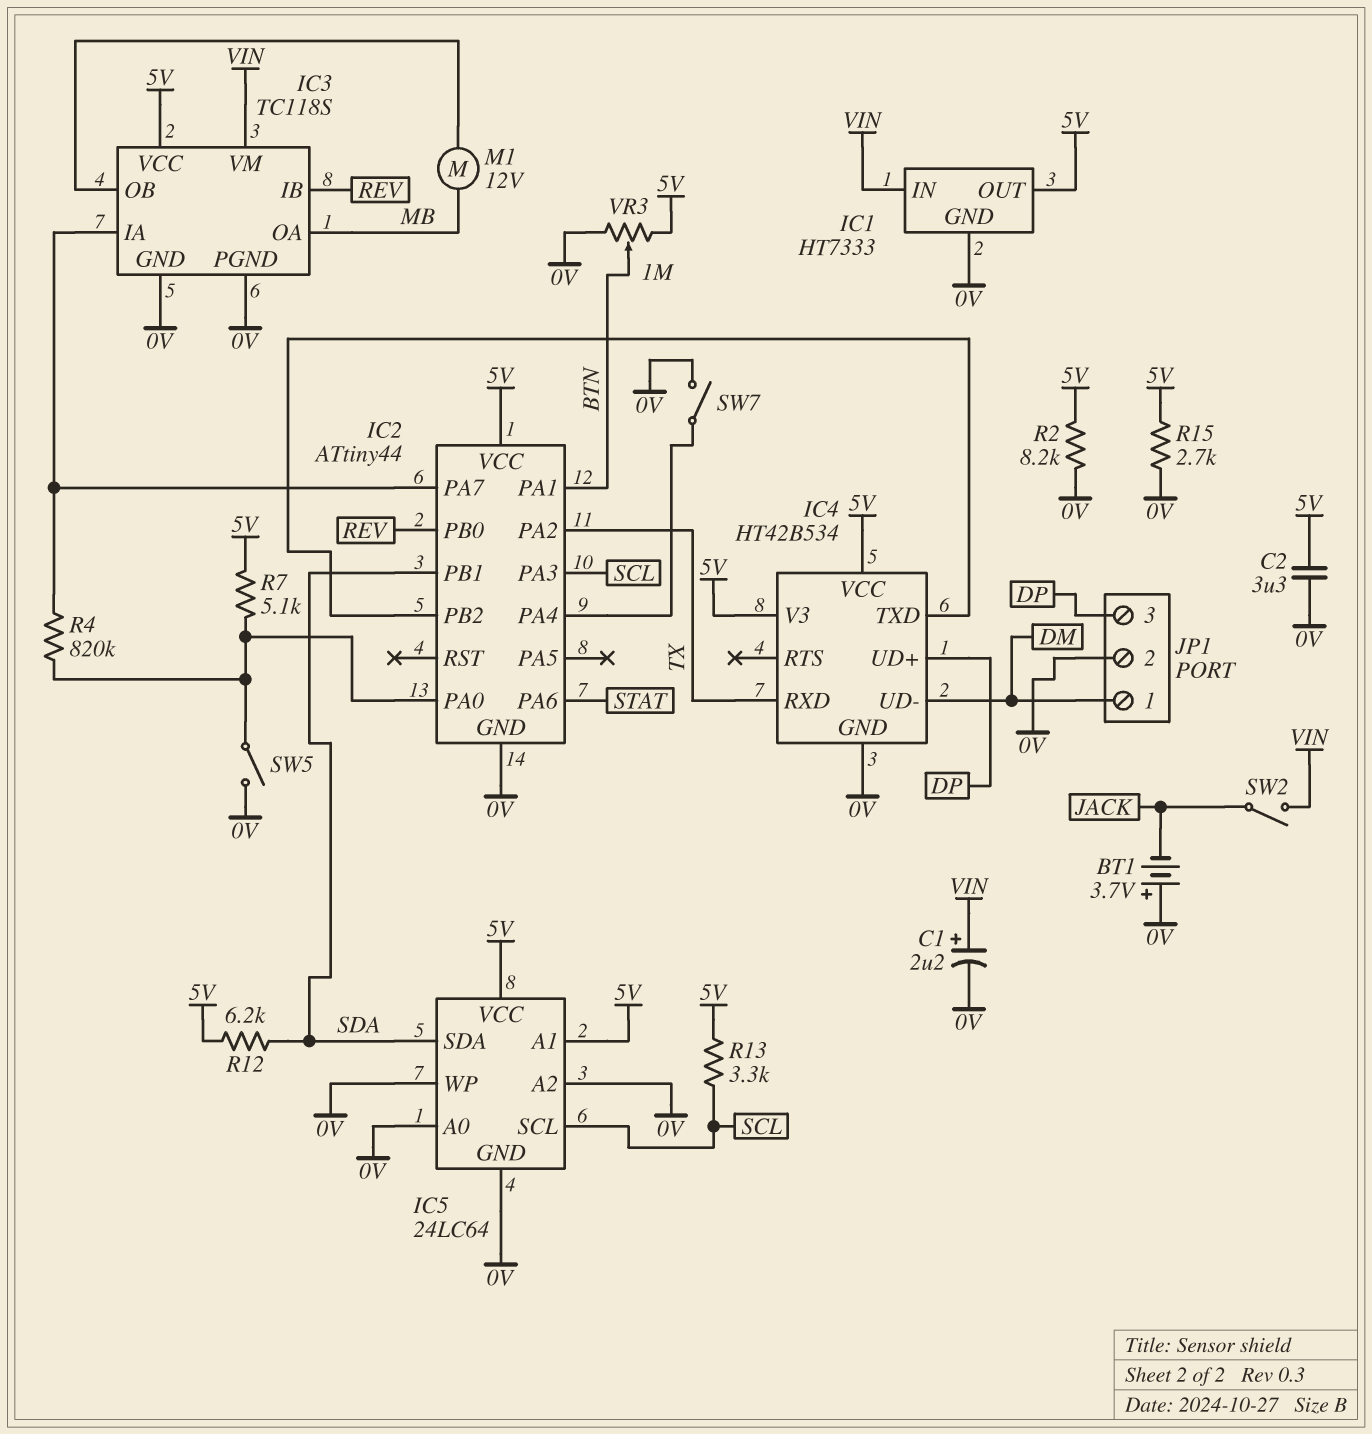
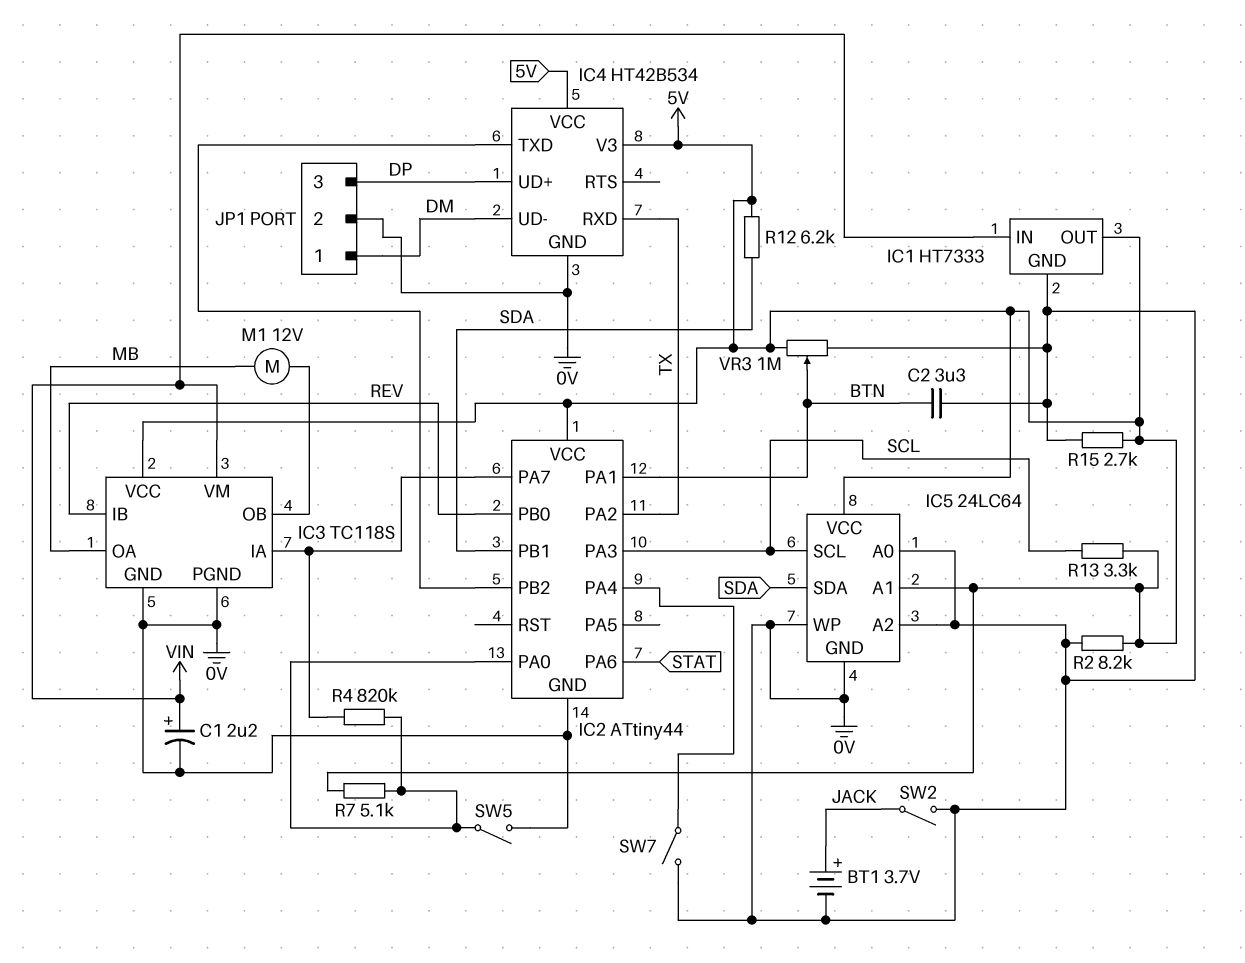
BT1: 3.7V (plus 0V, minus JACK) -> 3.7V (plus JACK, minus 0V)
C2: 3.3uF (0V, 5V) -> 3.3uF (0V, BTN)
SW2: switch (JACK, VIN) -> switch (0V, JACK)

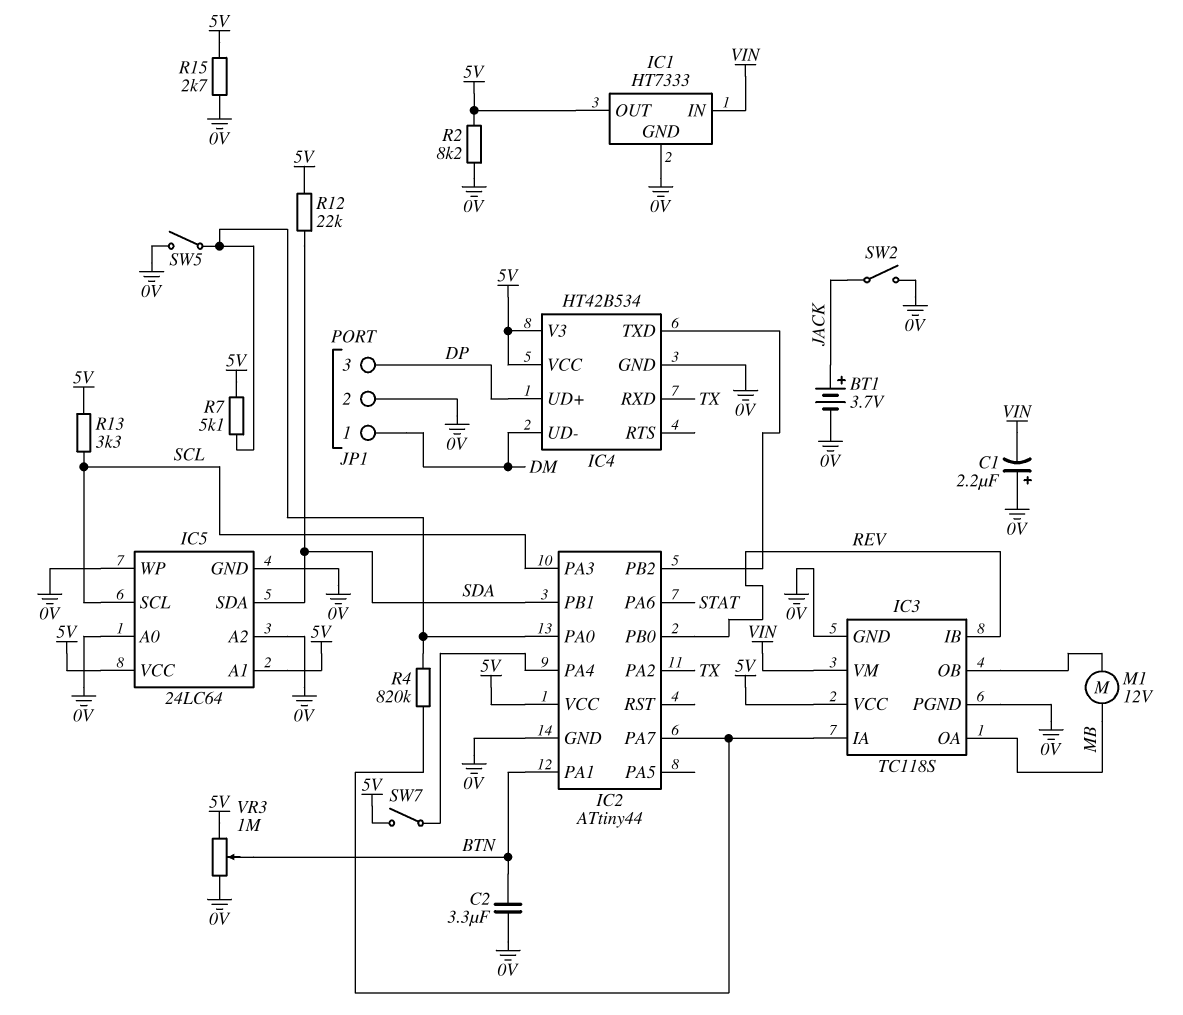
C1: 2.2uF (plus VIN, minus 0V) -> 2.2uF (plus 0V, minus VIN)
R12: 6.2k (5V, SDA) -> 22k (5V, SDA)
SW7: switch (0V, IC2/PA4) -> switch (5V, IC2/PA4)

